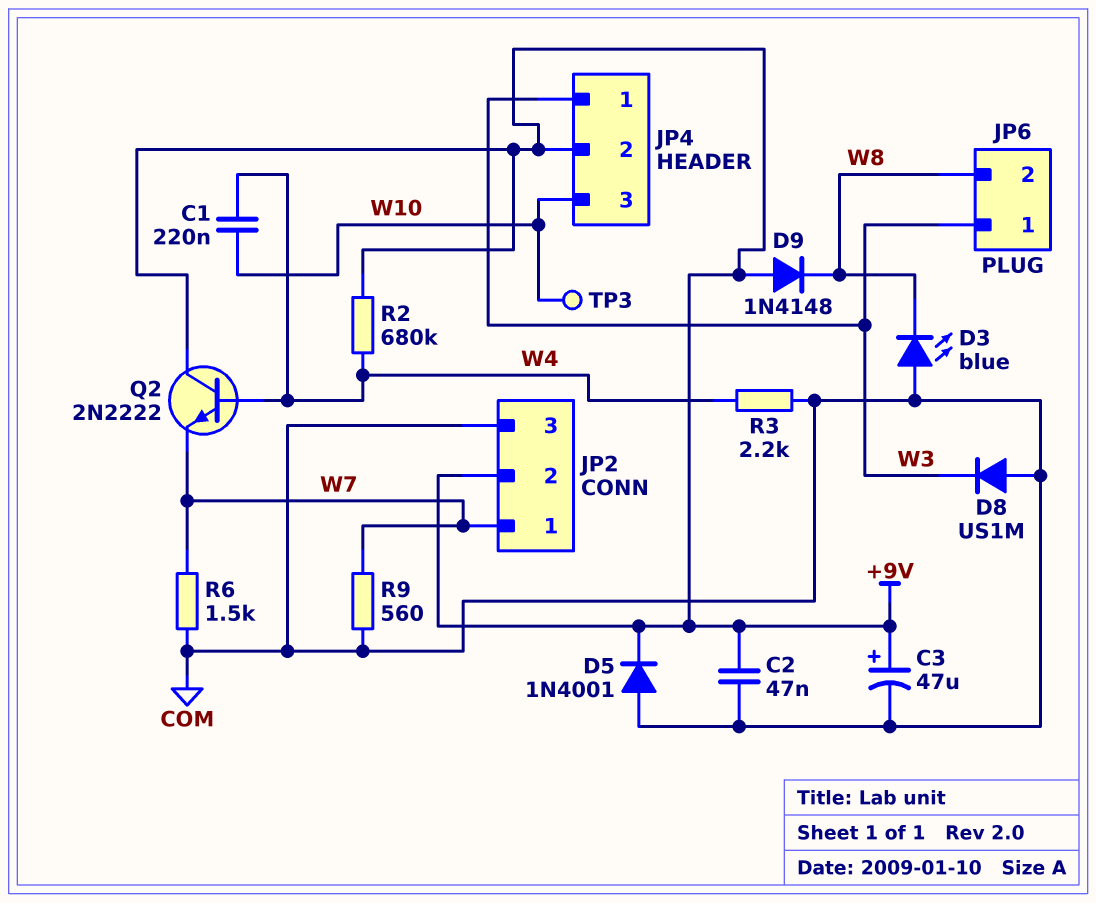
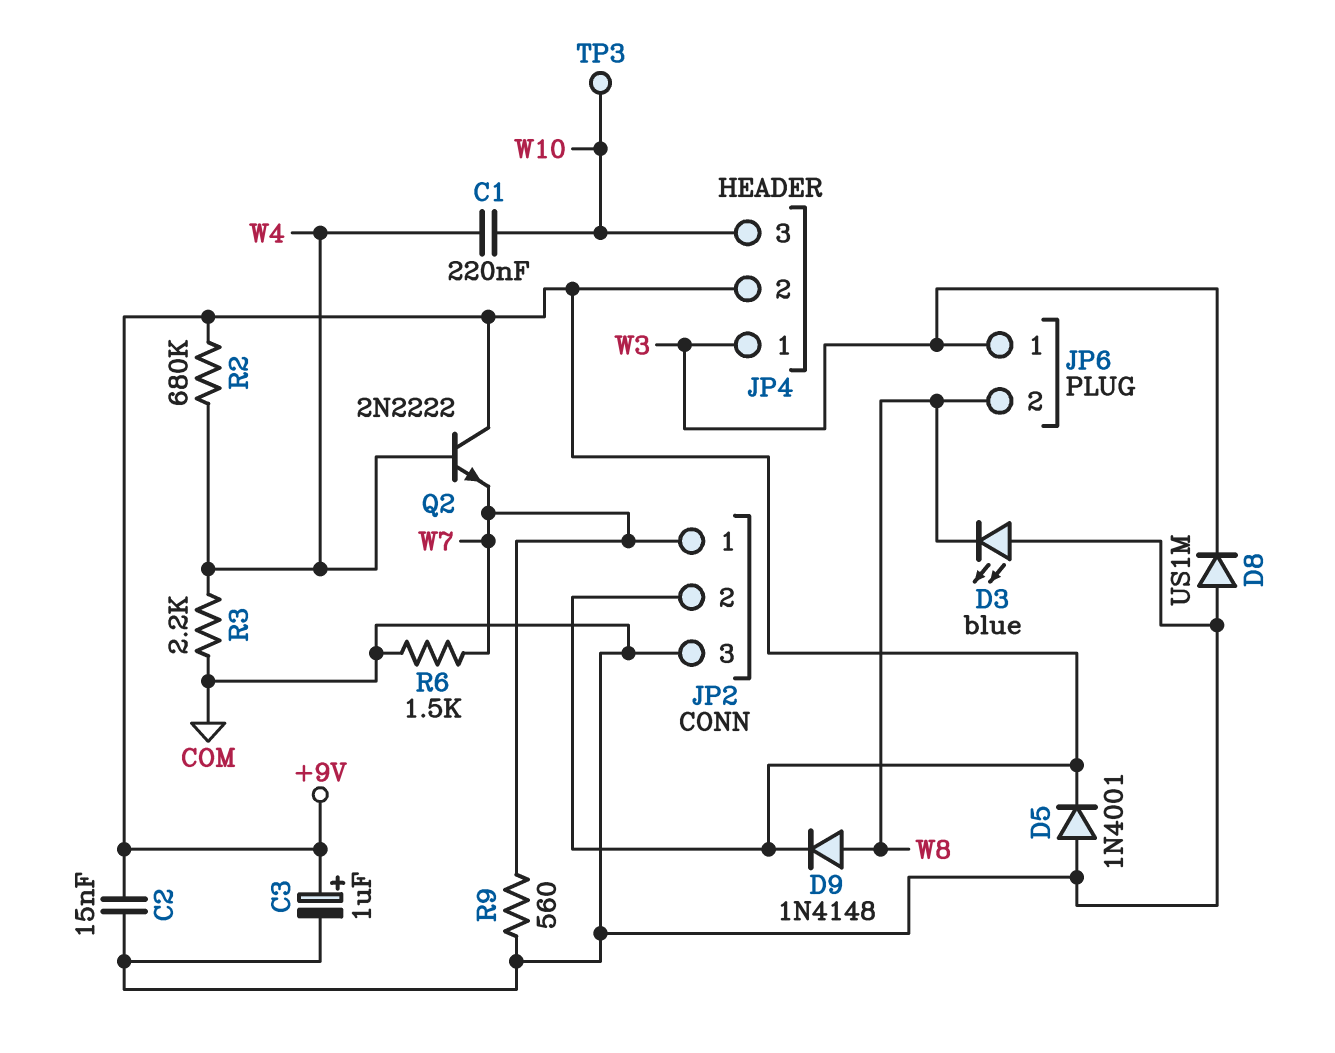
C2: 47nF (+9V, COM) -> 15nF (+9V, COM)
C3: 47uF (plus +9V, minus COM) -> 1uF (plus +9V, minus COM)
D9: diode 1N4148 (A +9V, K W8) -> diode 1N4148 (A W8, K +9V)

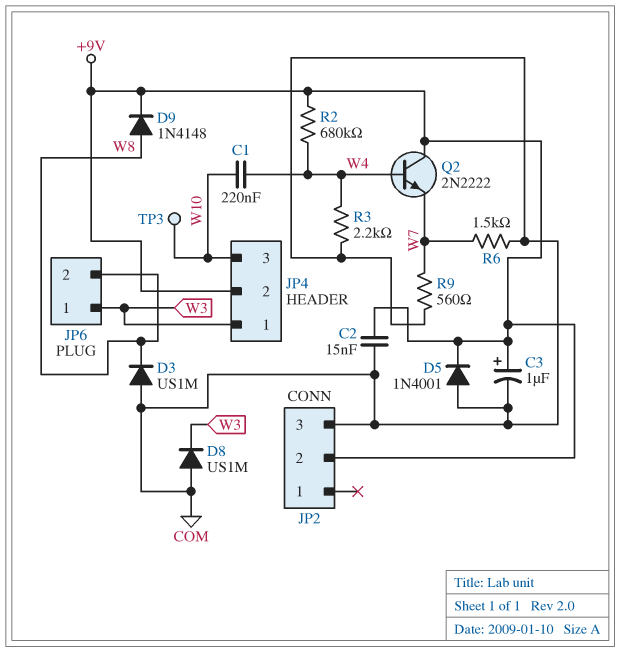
D3: LED blue (A COM, K W8) -> diode US1M (A COM, K W8)
JP2 pin 1: W7 -> none

